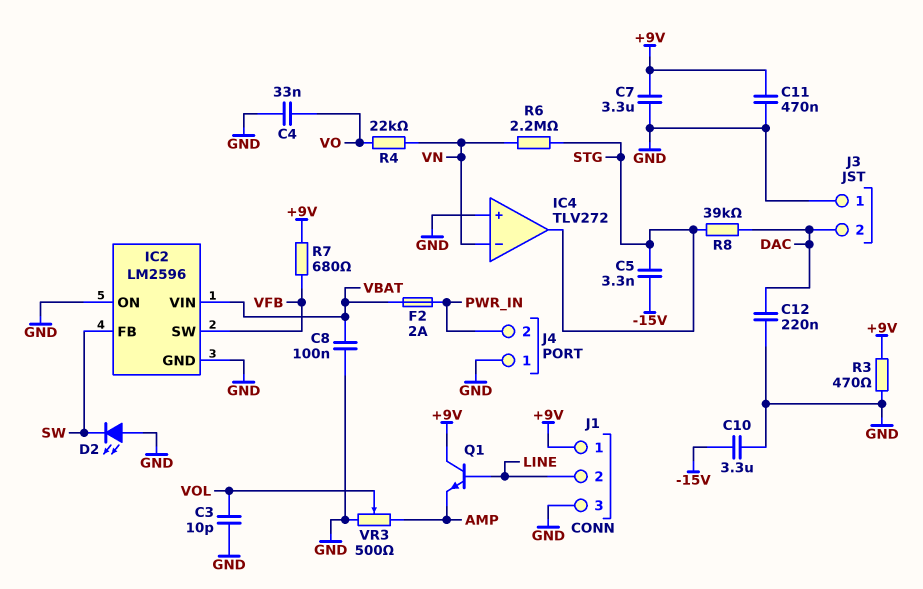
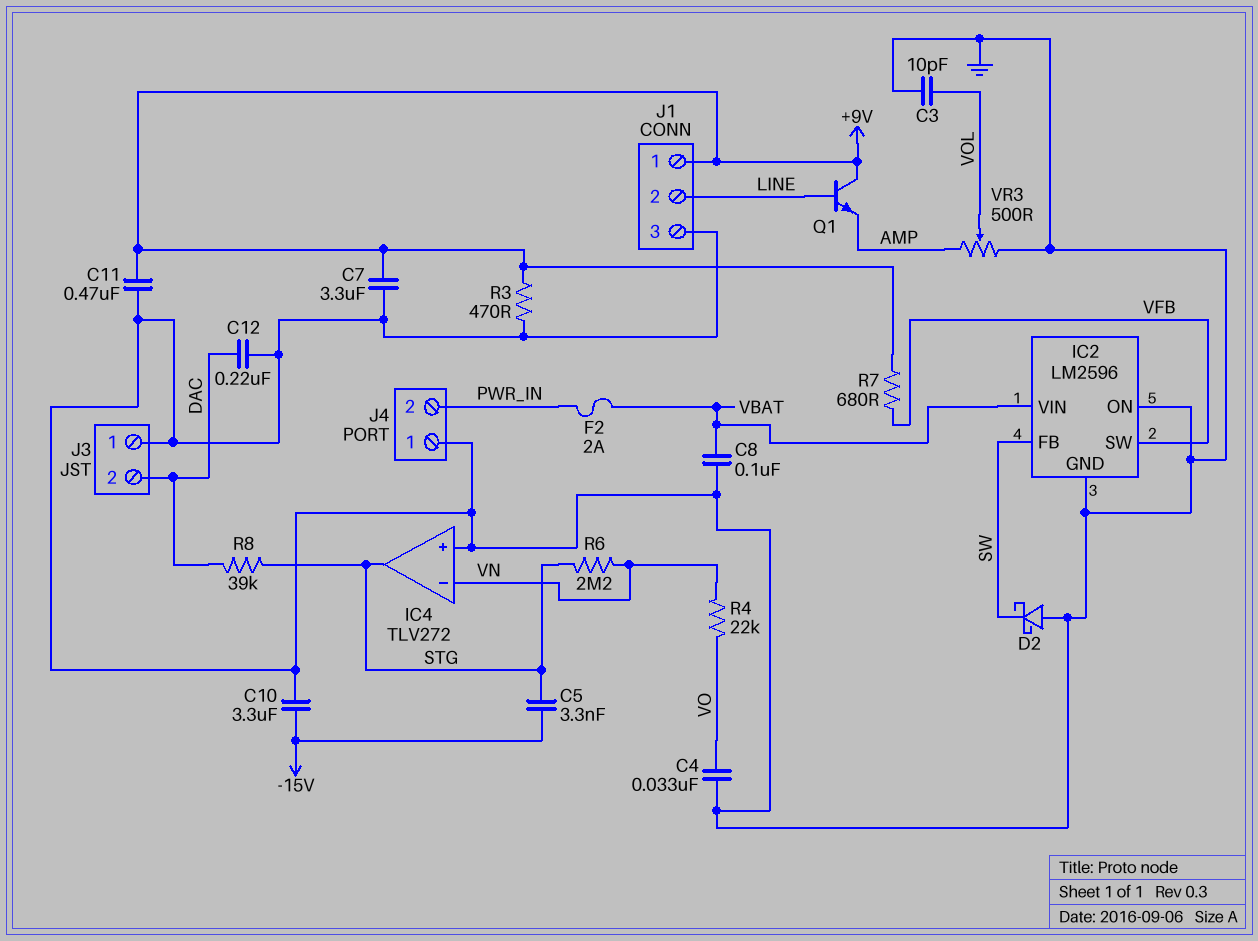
D2: LED (A GND, K SW) -> schottky (A GND, K SW)

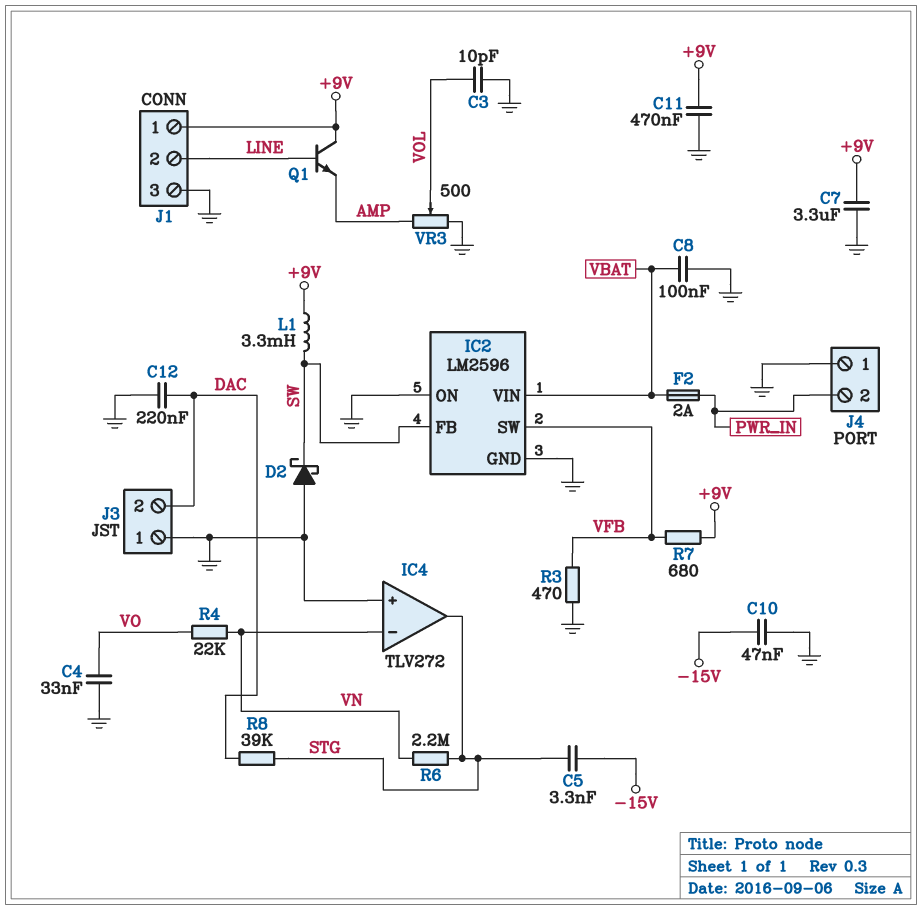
C10: 3.3uF (-15V, GND) -> 47nF (-15V, GND)
L1: none -> 3.3mH (+9V, SW)
R3: 470 (+9V, GND) -> 470 (GND, VFB)

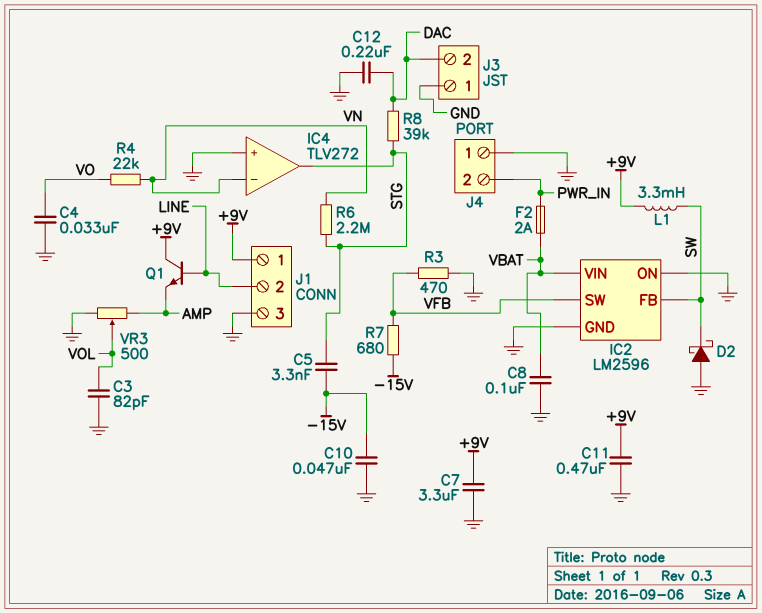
C3: 10pF (GND, VOL) -> 82pF (GND, VOL)
R7: 680 (+9V, VFB) -> 680 (-15V, VFB)

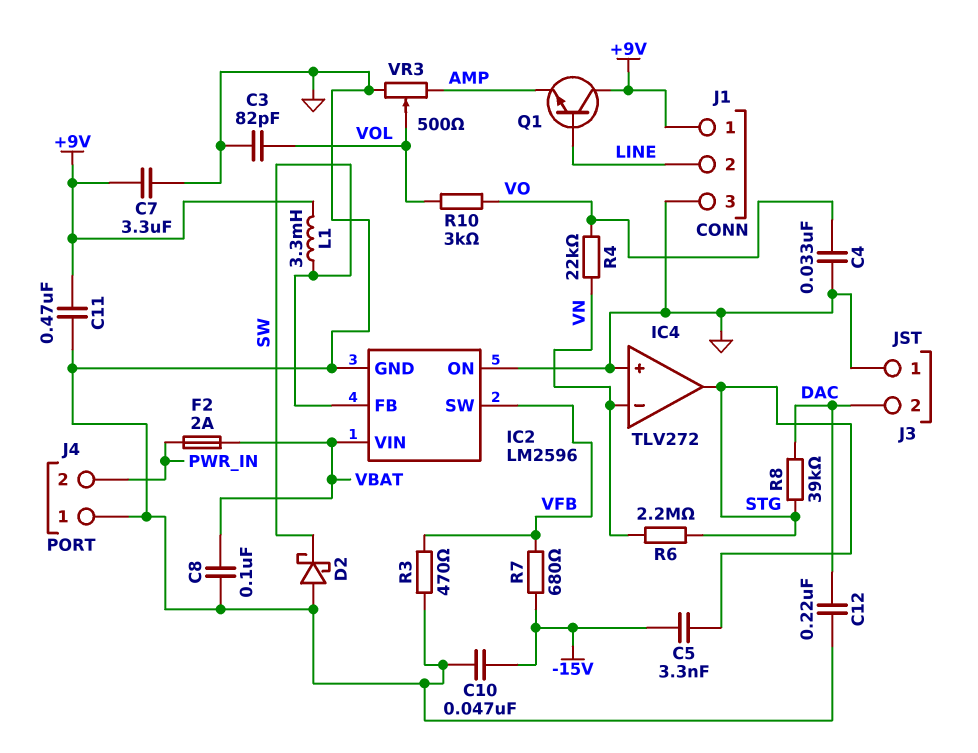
R10: none -> 3k (VO, VOL)

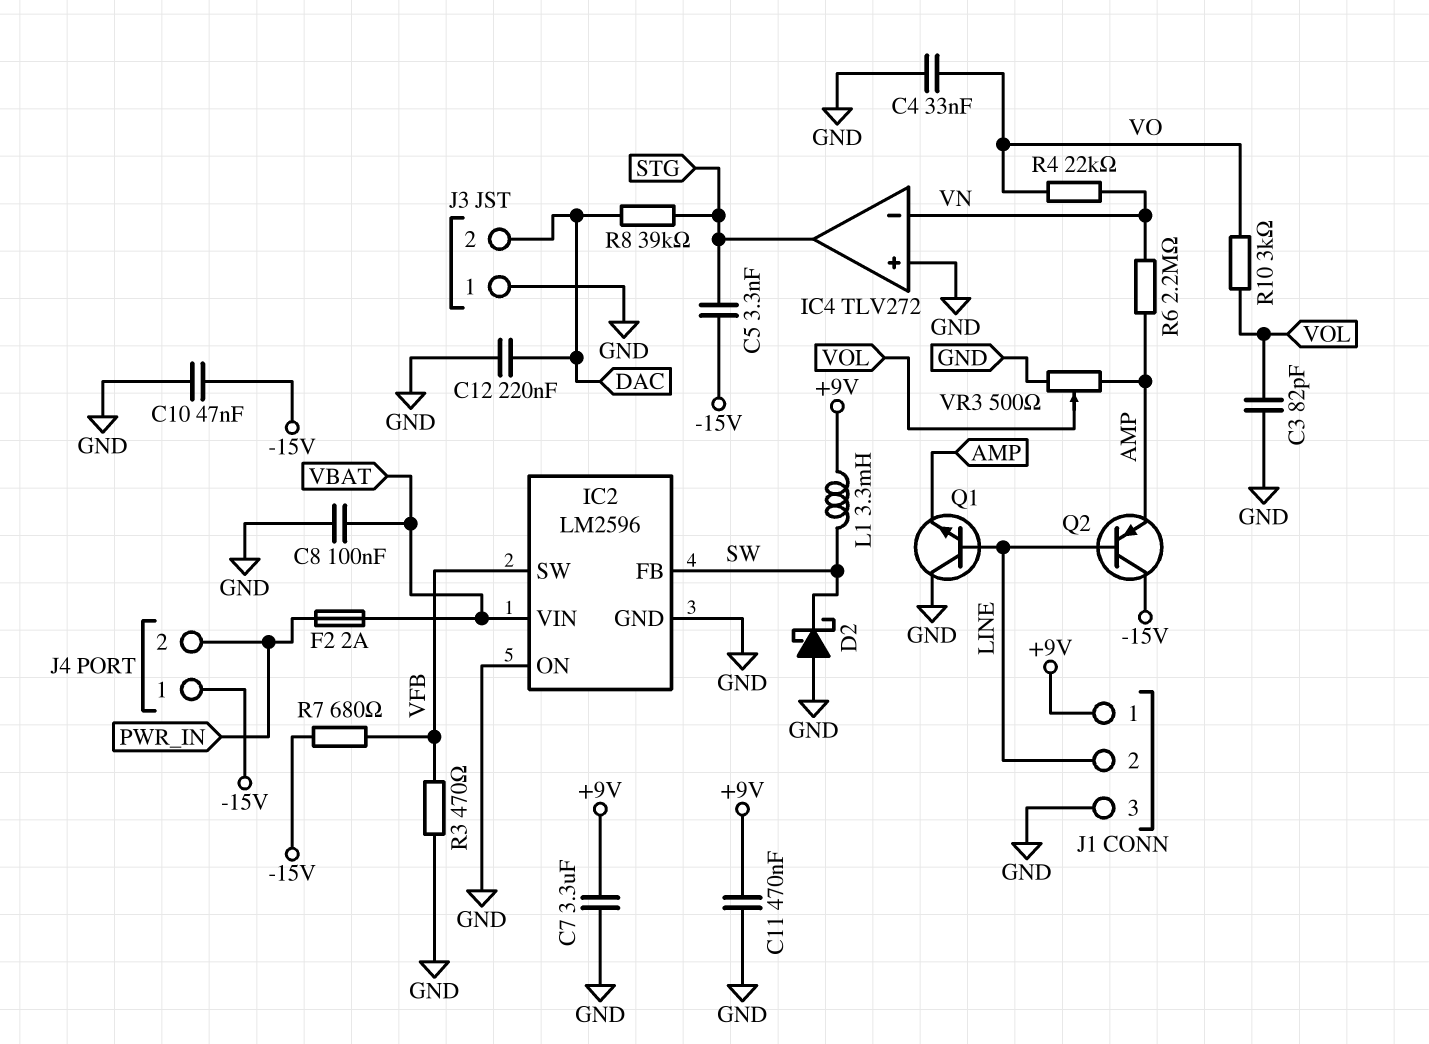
J4 pin 1: GND -> -15V
Q1: NPN (B LINE, C +9V, E AMP) -> NPN (B LINE, C GND, E AMP)
Q2: none -> PNP (B LINE, C -15V, E AMP)
R6: 2.2M (STG, VN) -> 2.2M (AMP, VN)

